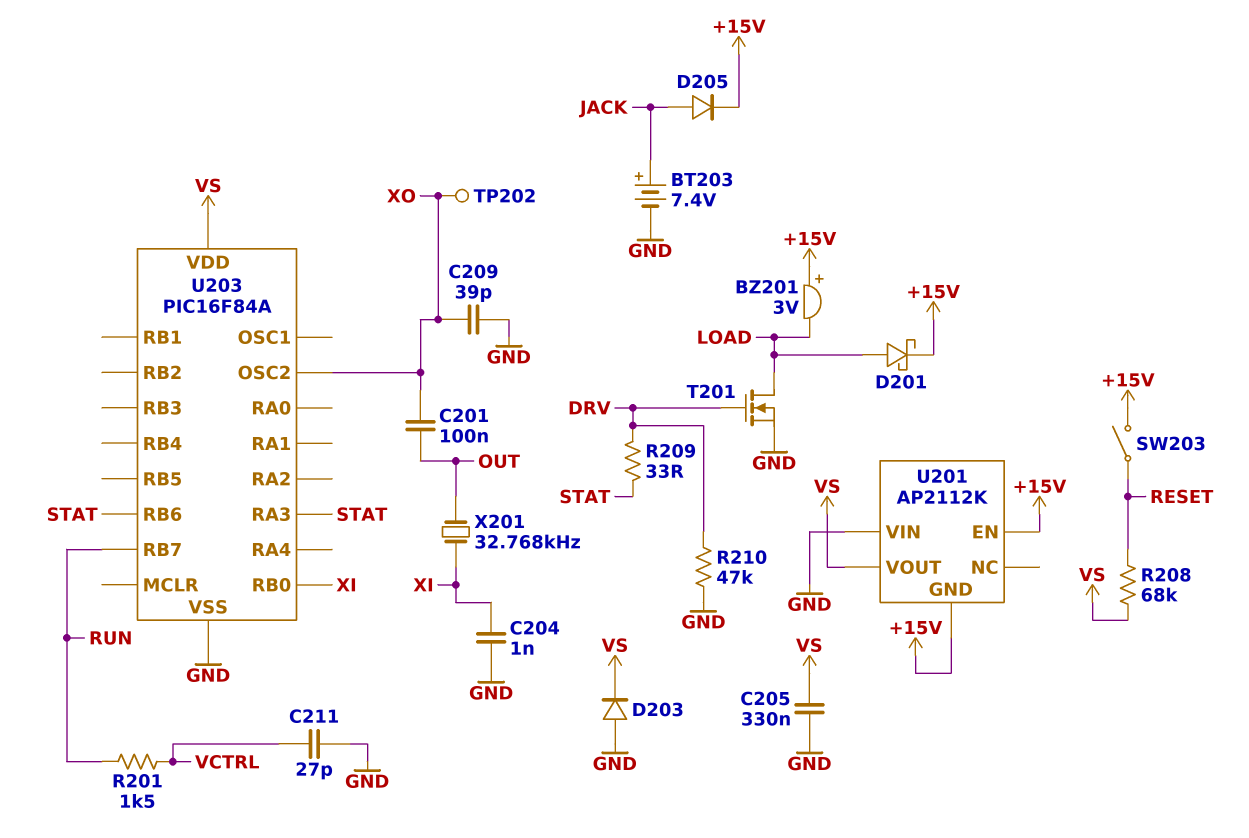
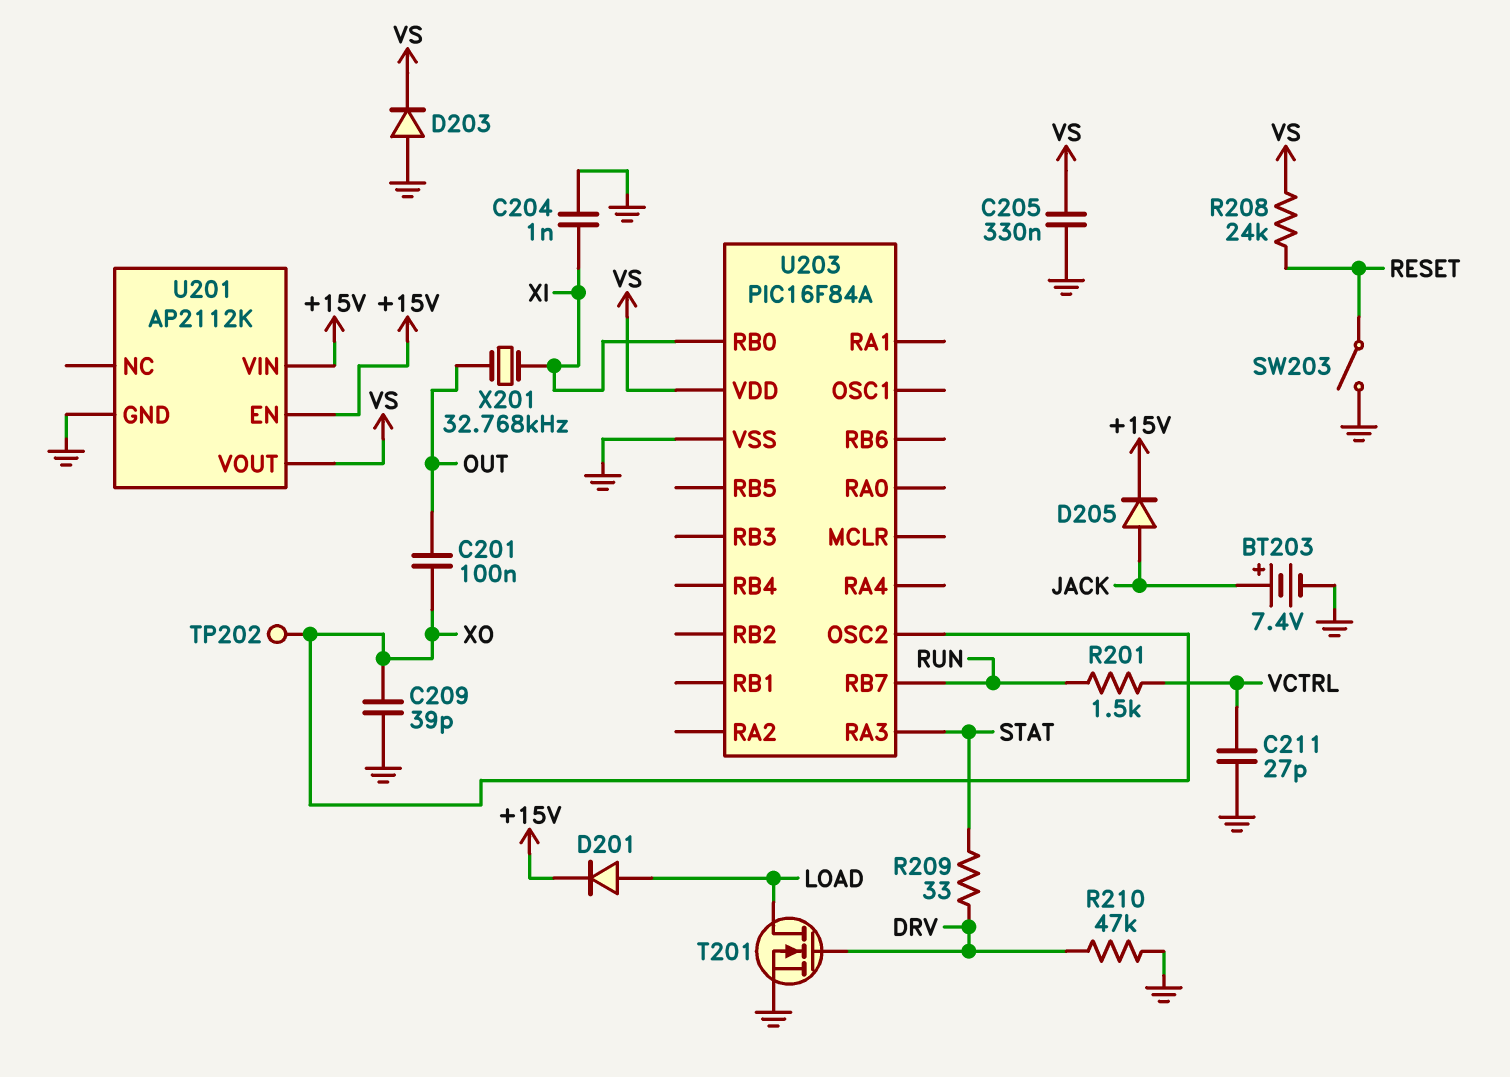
BZ201: buzzer 3V (plus +15V, minus LOAD) -> none
D201: schottky (A LOAD, K +15V) -> diode (A LOAD, K +15V)
R208: 68k (RESET, VS) -> 24k (RESET, VS)
SW203: switch (+15V, RESET) -> switch (GND, RESET)
U201 pin GND: +15V -> GND
U201 pin VIN: GND -> +15V
U203 pin RB6: STAT -> none

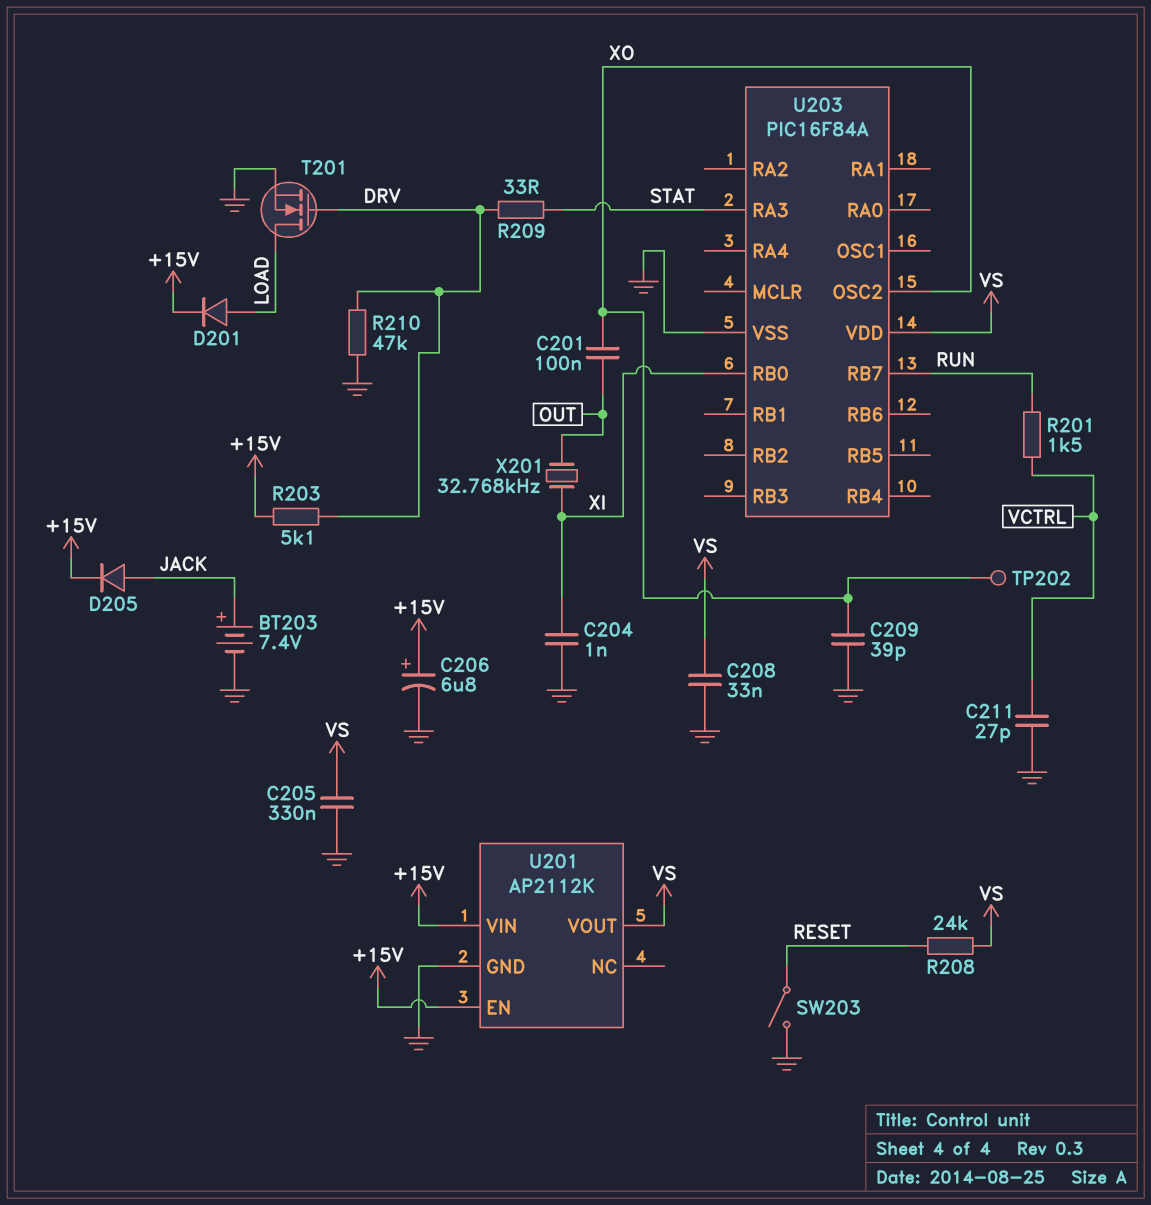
C206: none -> 6.8uF (plus +15V, minus GND)
C208: none -> 33nF (GND, VS)
D203: diode (A GND, K VS) -> none
R203: none -> 5.1k (+15V, DRV)

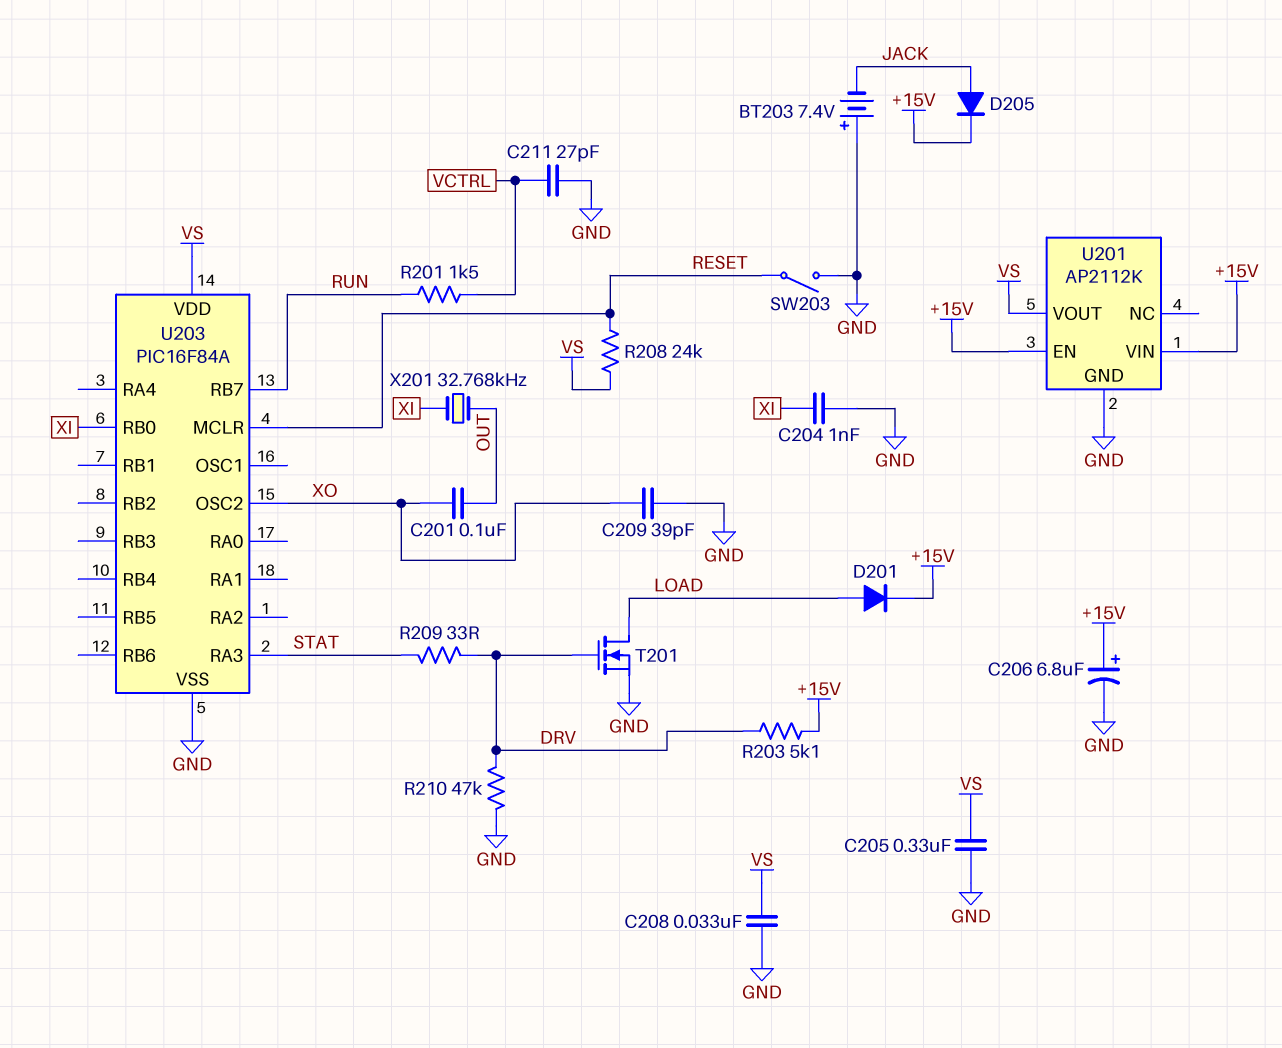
BT203: 7.4V (plus JACK, minus GND) -> 7.4V (plus GND, minus JACK)
TP202: test point (XO) -> none
U203 pin MCLR: none -> RESET

